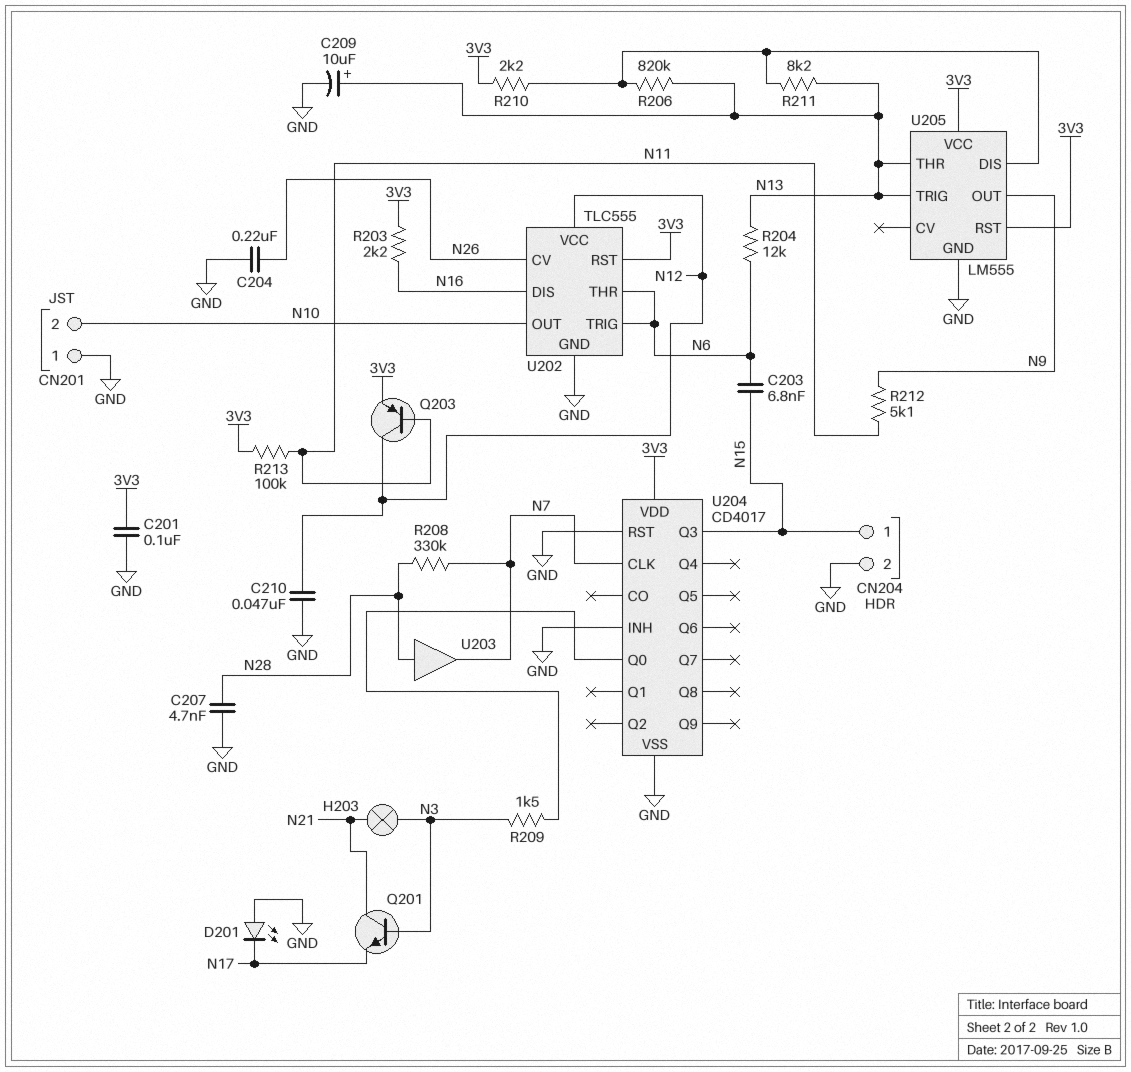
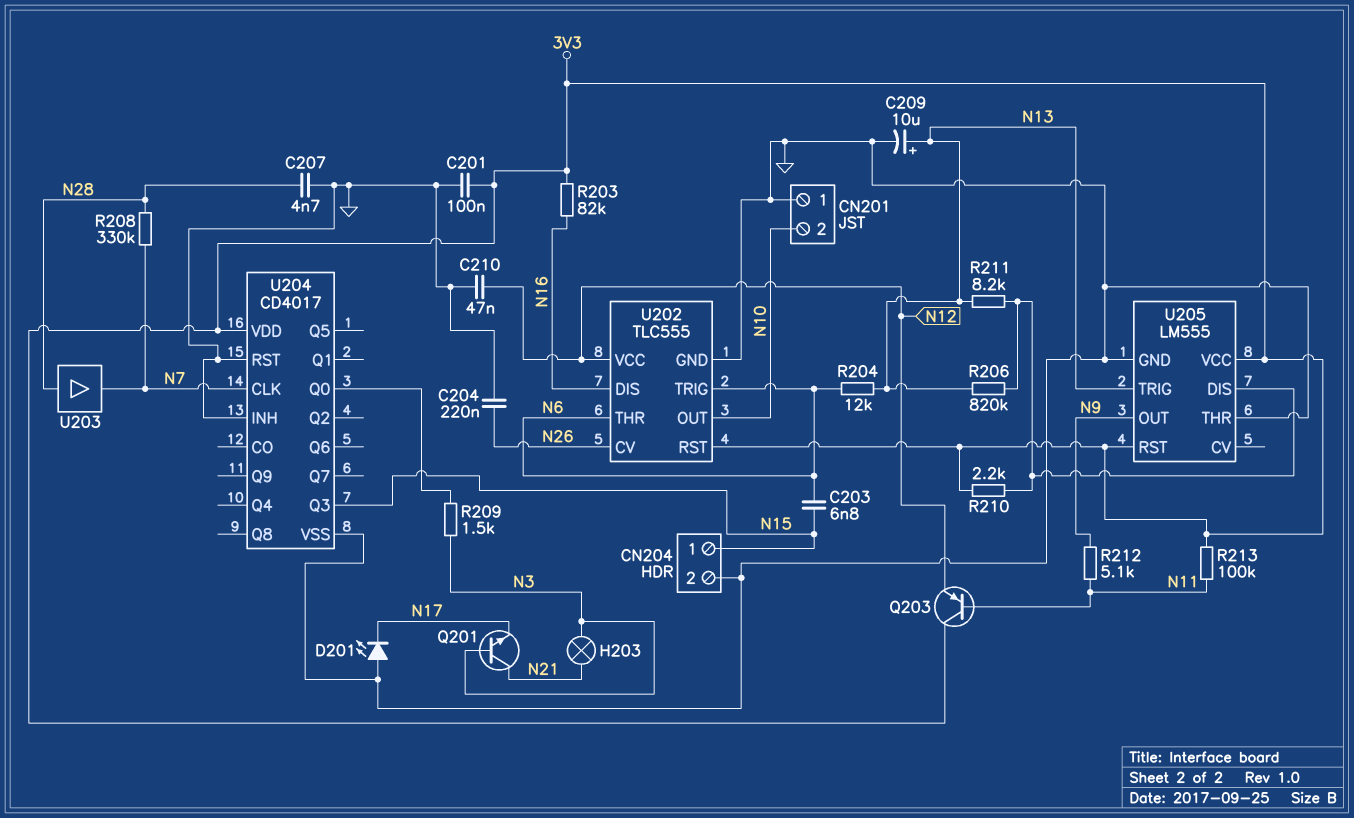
Q203: PNP (B N11, C N12, E 3V3) -> PNP (B N11, C 3V3, E N12)
R203: 2.2k (3V3, N16) -> 82k (3V3, N16)
U205 pin THR: N13 -> GND

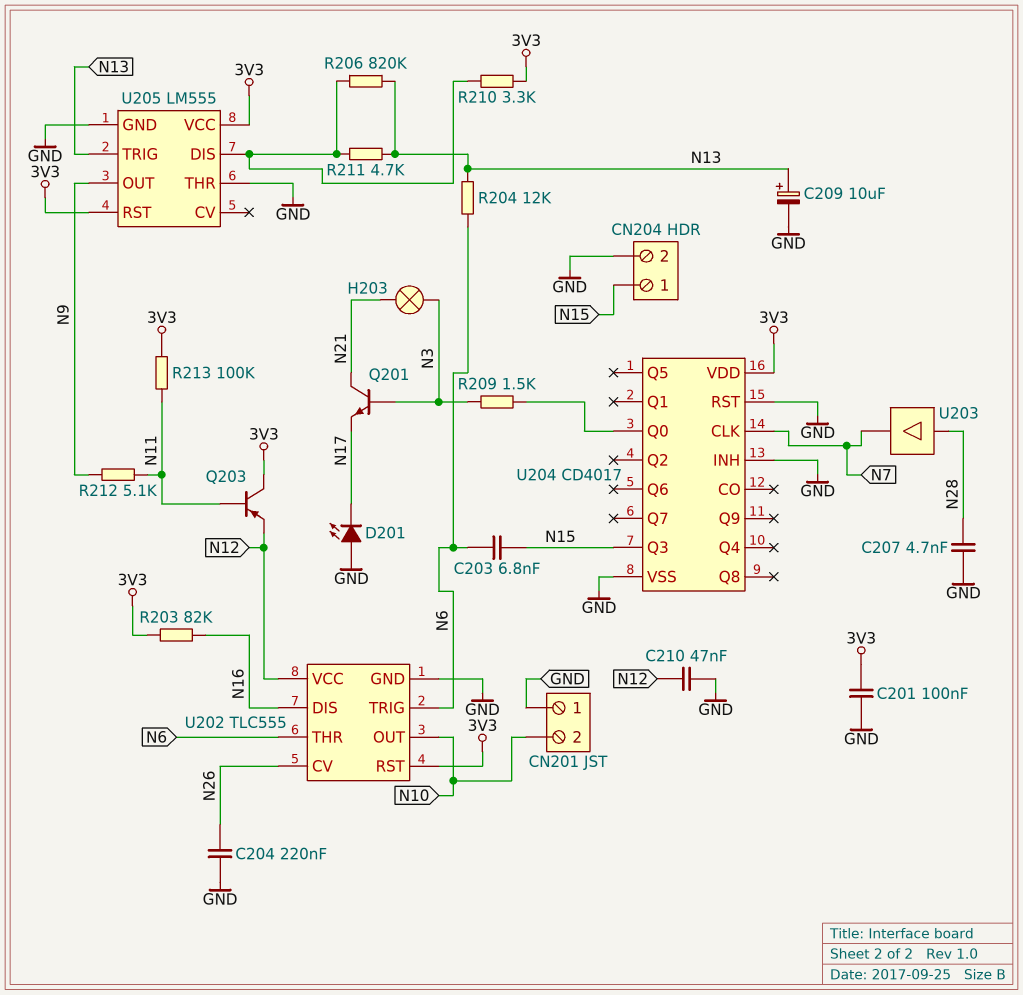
R208: 330k (N7, N28) -> none
R210: 2.2k (3V3, U205/DIS) -> 3.3k (3V3, U205/DIS)
R211: 8.2k (N13, U205/DIS) -> 4.7k (N13, U205/DIS)

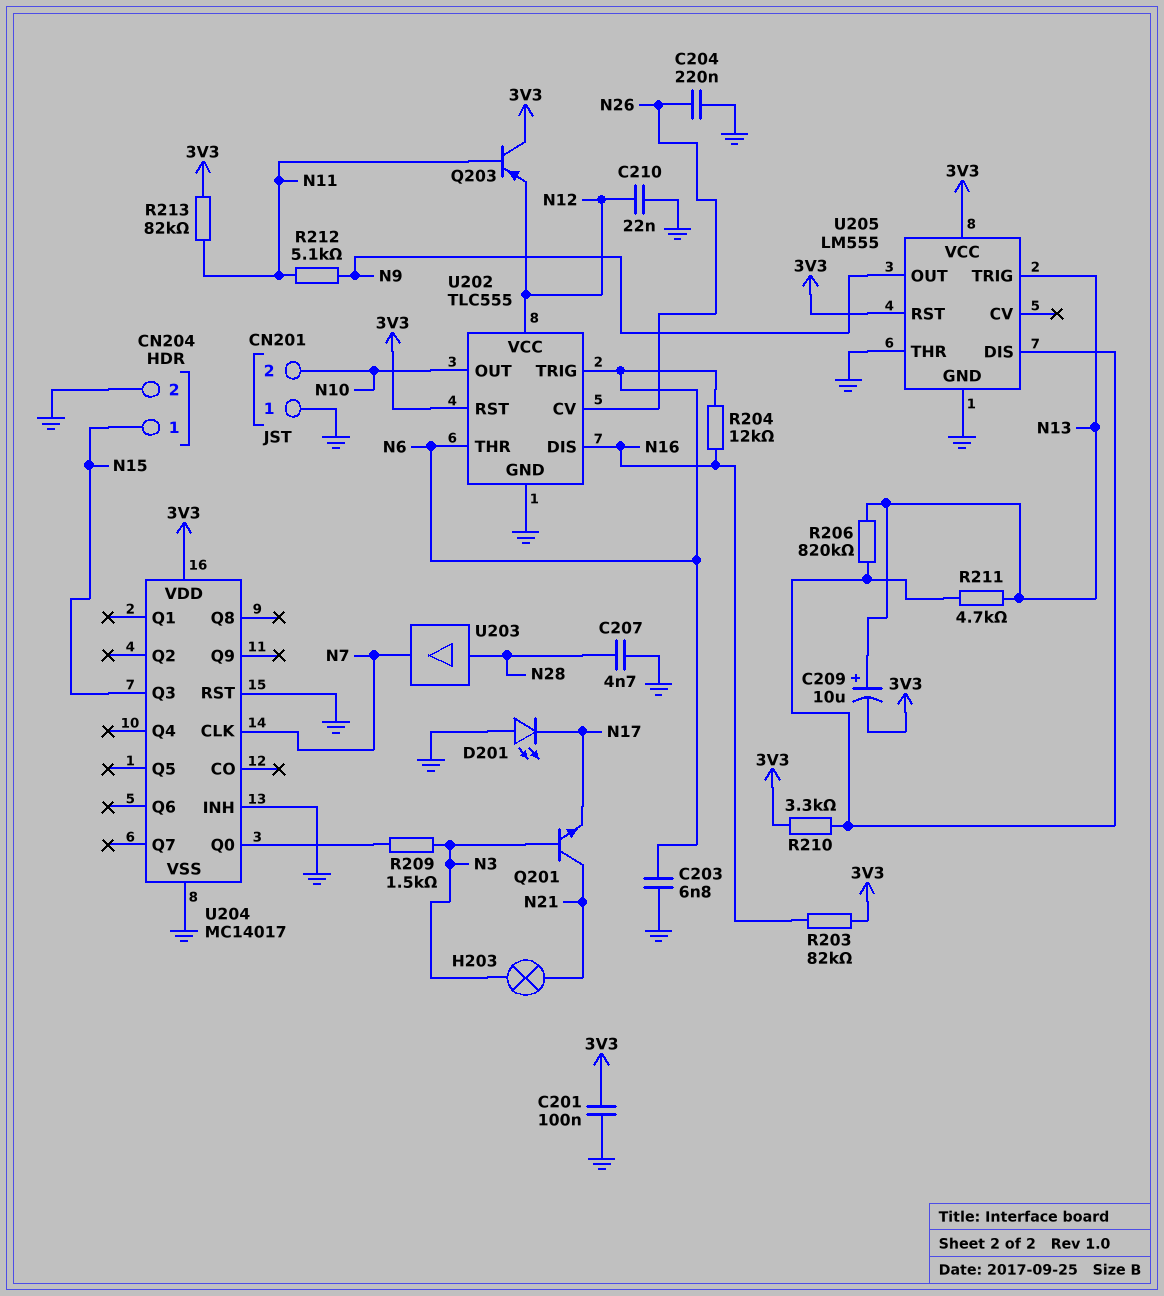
C203: 6.8nF (N6, N15) -> 6.8nF (GND, N6)
C209: 10uF (plus N13, minus GND) -> 10uF (plus N13, minus 3V3)
C210: 47nF (GND, N12) -> 22nF (GND, N12)
R204: 12k (N6, N13) -> 12k (N6, N16)
R213: 100k (3V3, N11) -> 82k (3V3, N11)
U204: CD4017 -> MC14017

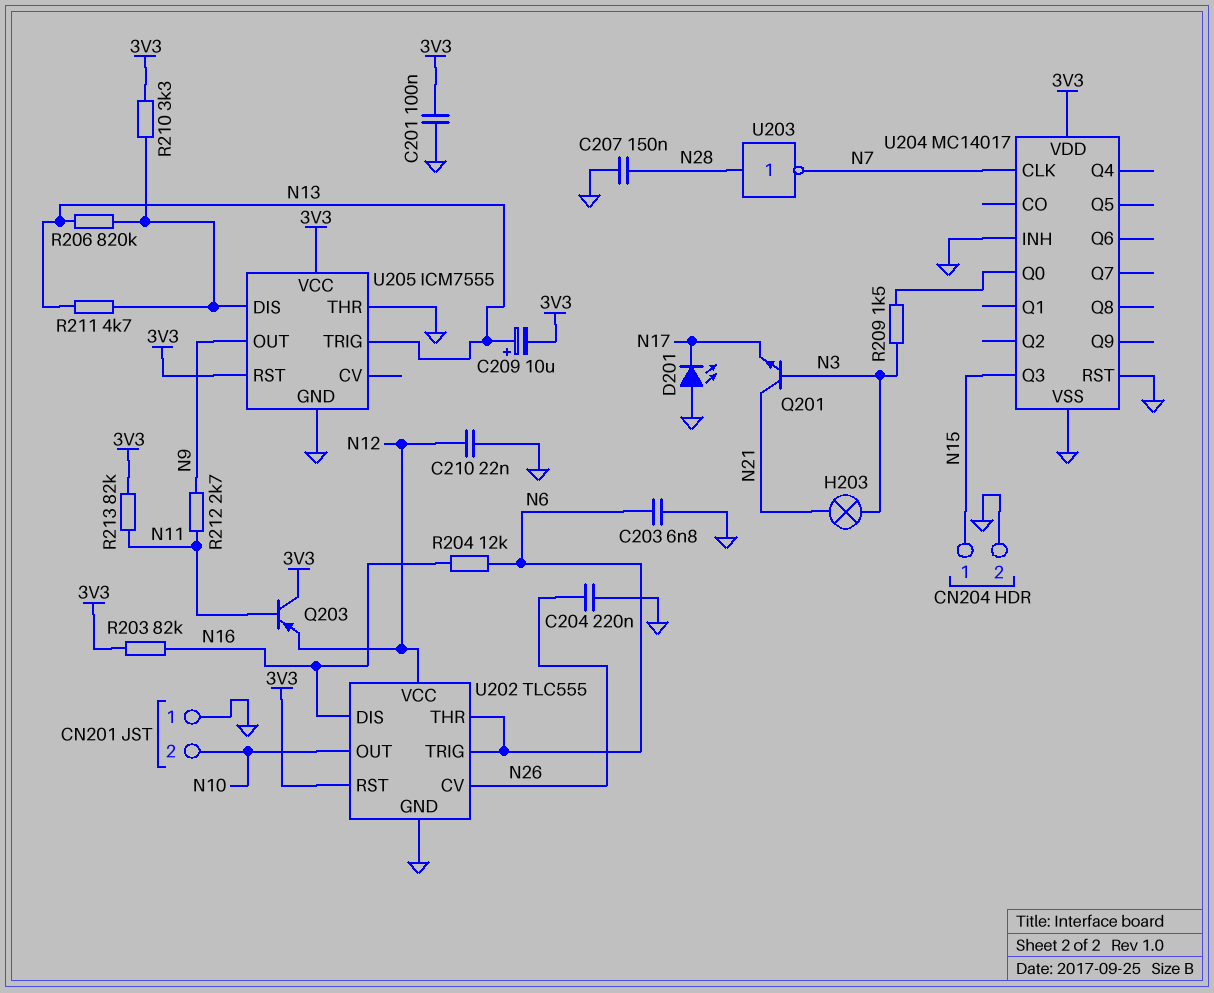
C207: 4.7nF (GND, N28) -> 150nF (GND, N28)
R212: 5.1k (N9, N11) -> 2.7k (N9, N11)
U203: buffer (in N28, out N7) -> NOT (in N28, out N7)
U205: LM555 -> ICM7555

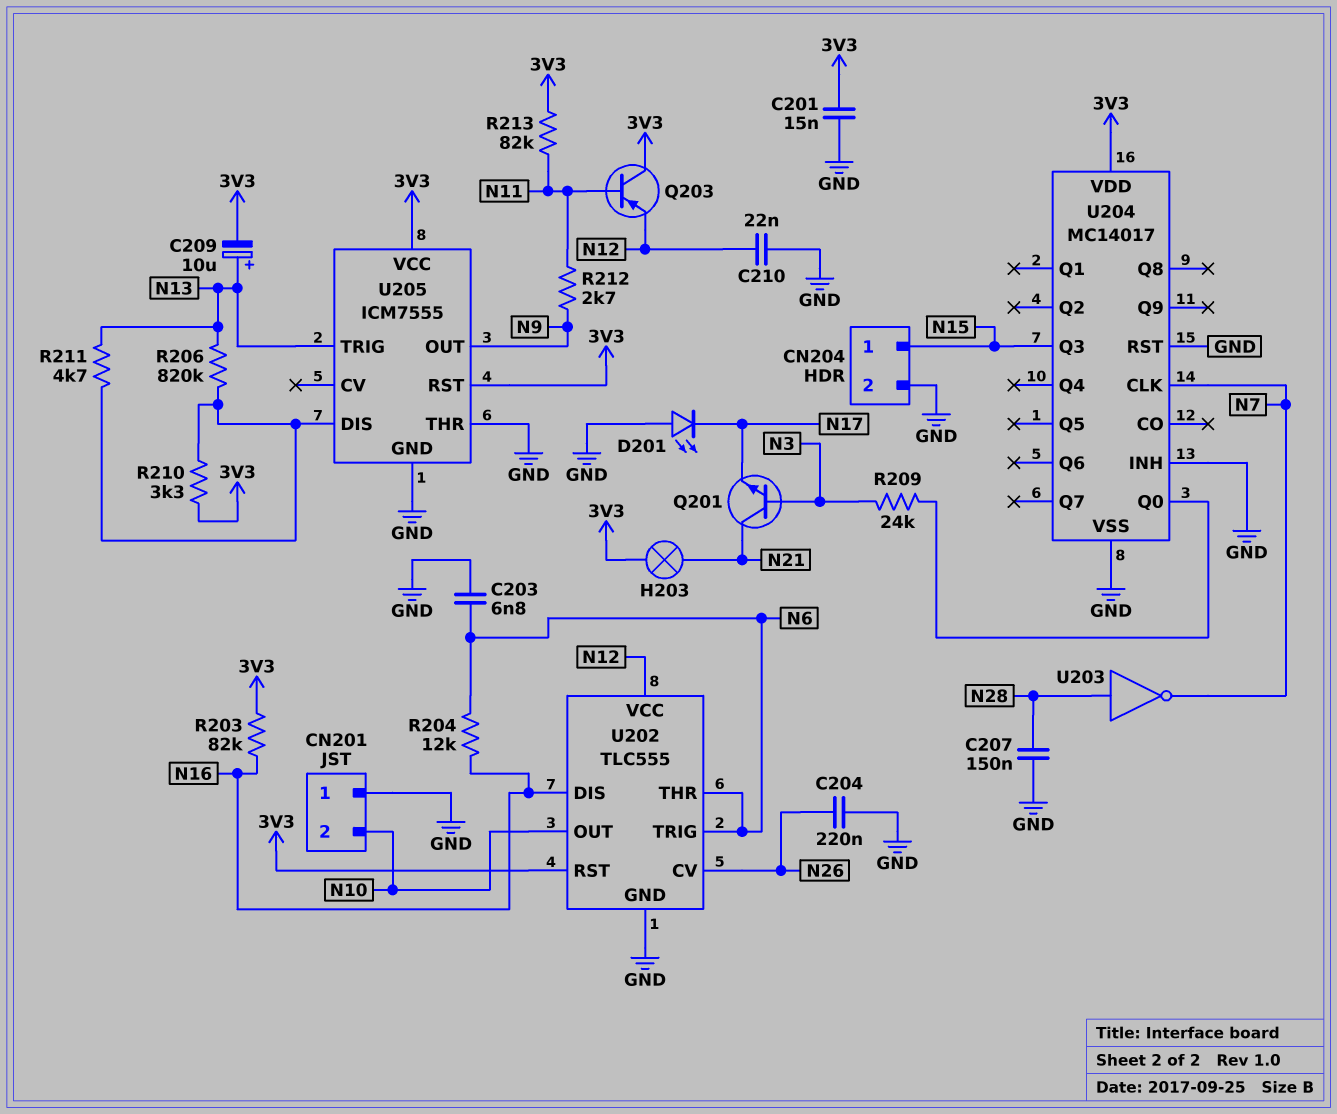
C201: 100nF (3V3, GND) -> 15nF (3V3, GND)
H203: lamp (N3, N21) -> lamp (3V3, N21)
R209: 1.5k (N3, U204/Q0) -> 24k (N3, U204/Q0)

